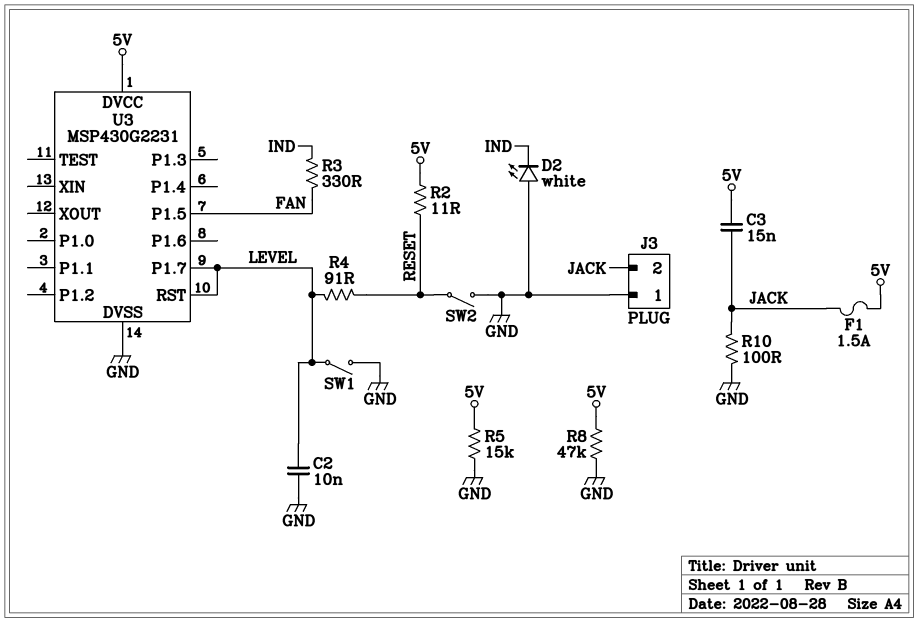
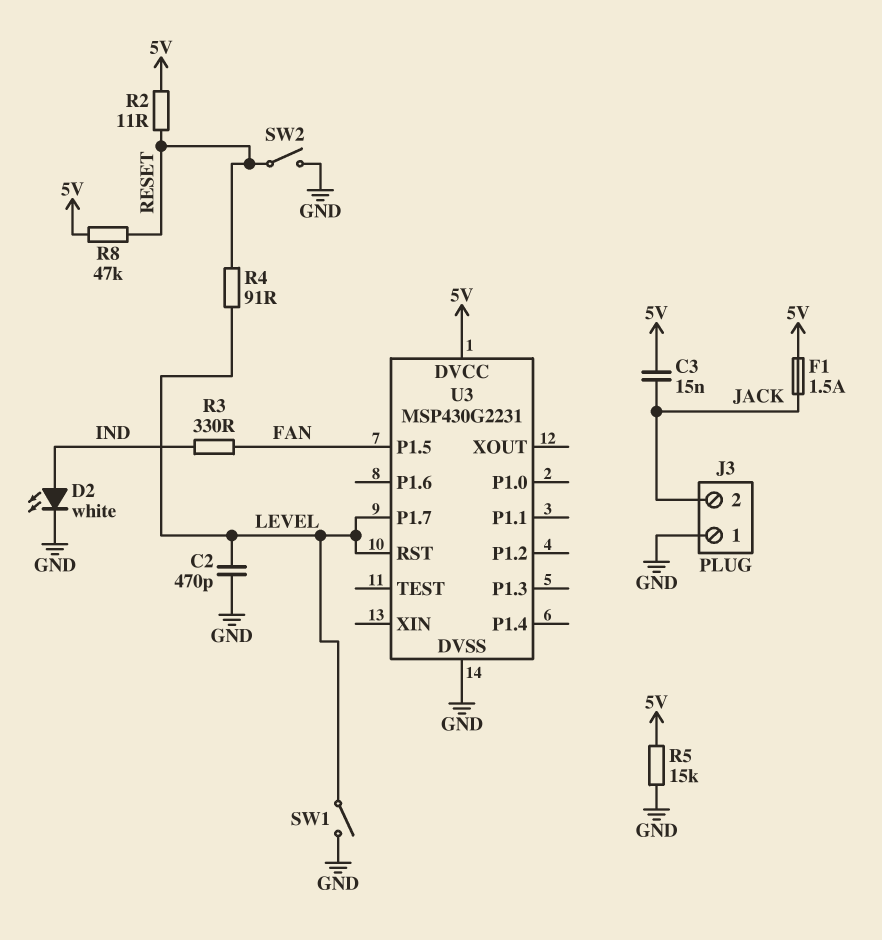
C2: 10nF (GND, LEVEL) -> 470pF (GND, LEVEL)
D2: LED white (A GND, K IND) -> LED white (A IND, K GND)
R8: 47k (5V, GND) -> 47k (5V, RESET)
R10: 100 (GND, JACK) -> none

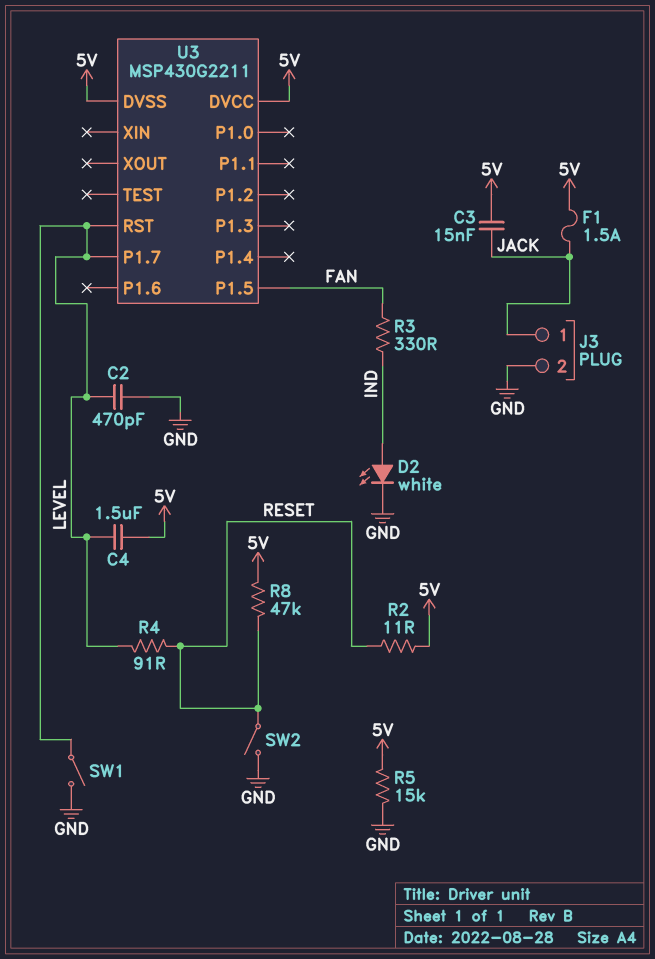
C4: none -> 1.5uF (5V, LEVEL)
J3 pin 1: GND -> JACK
J3 pin 2: JACK -> GND
U3: MSP430G2231 -> MSP430G2211
U3 pin DVSS: GND -> 5V

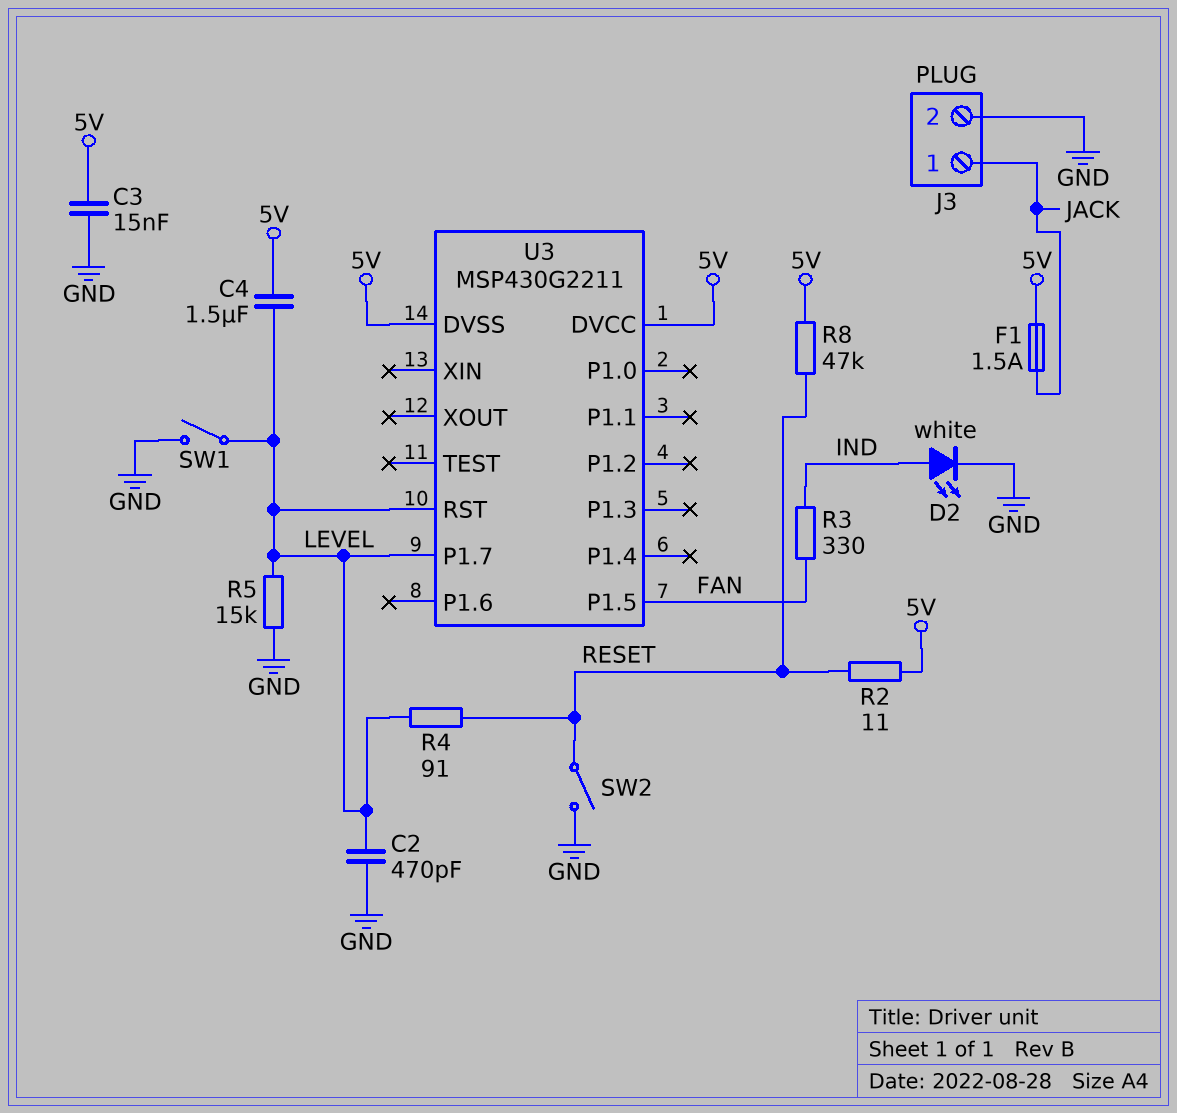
C3: 15nF (5V, JACK) -> 15nF (5V, GND)
R5: 15k (5V, GND) -> 15k (GND, LEVEL)

